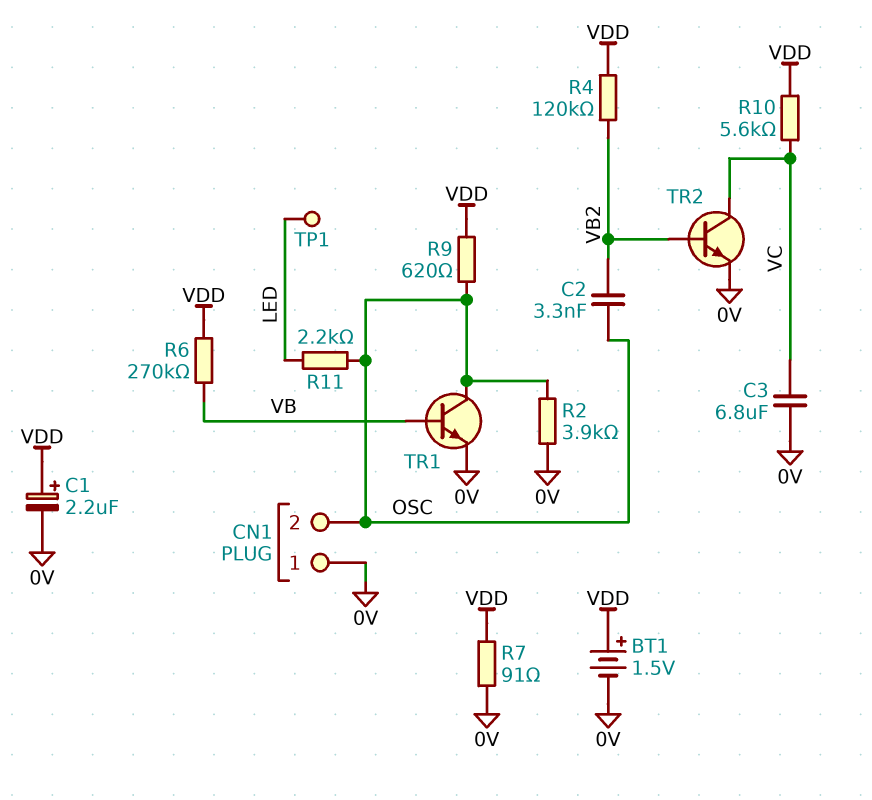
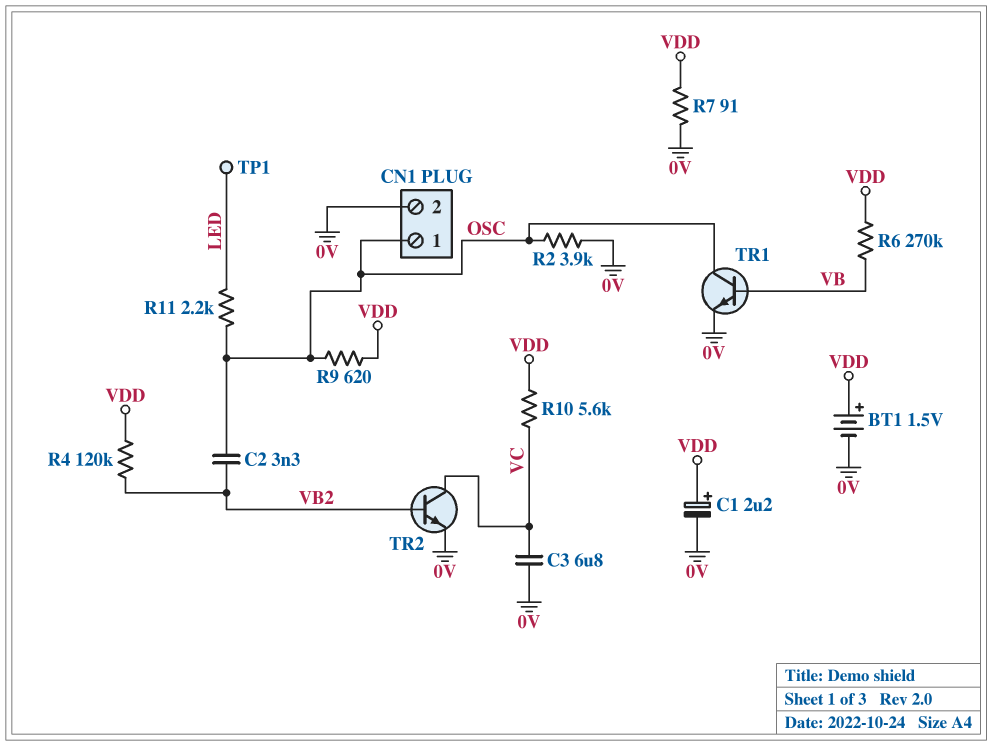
CN1 pin 1: 0V -> OSC
CN1 pin 2: OSC -> 0V

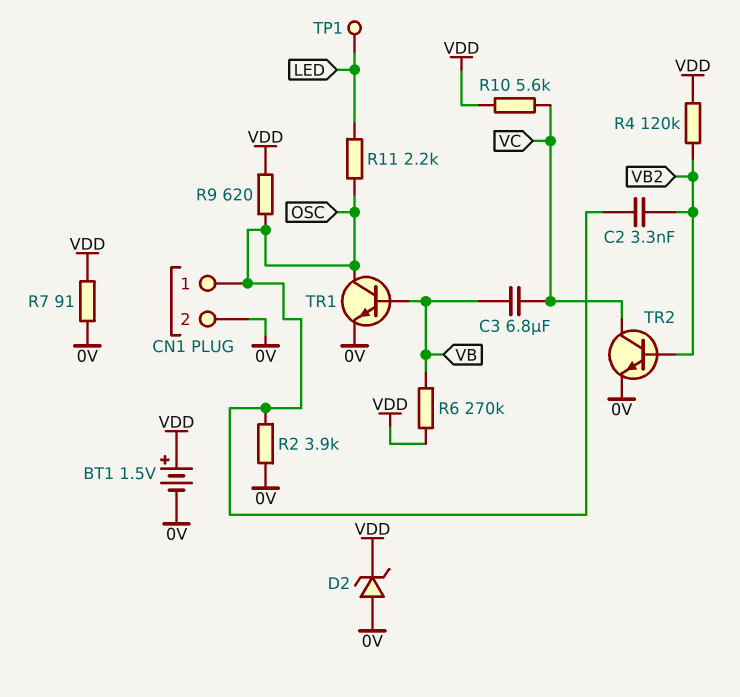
C1: 2.2uF (plus VDD, minus 0V) -> none
C3: 6.8uF (0V, VC) -> 6.8uF (VB, VC)
D2: none -> zener (A 0V, K VDD)

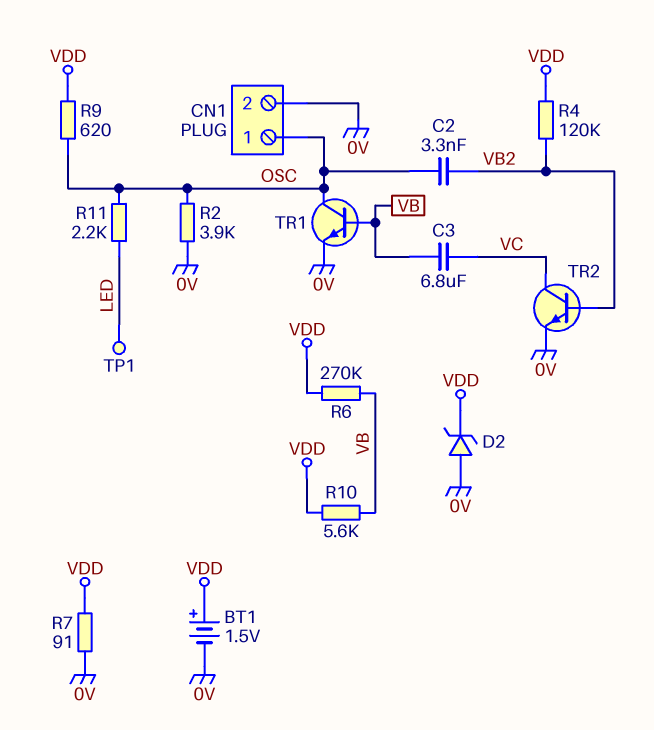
R10: 5.6k (VC, VDD) -> 5.6k (VB, VDD)

